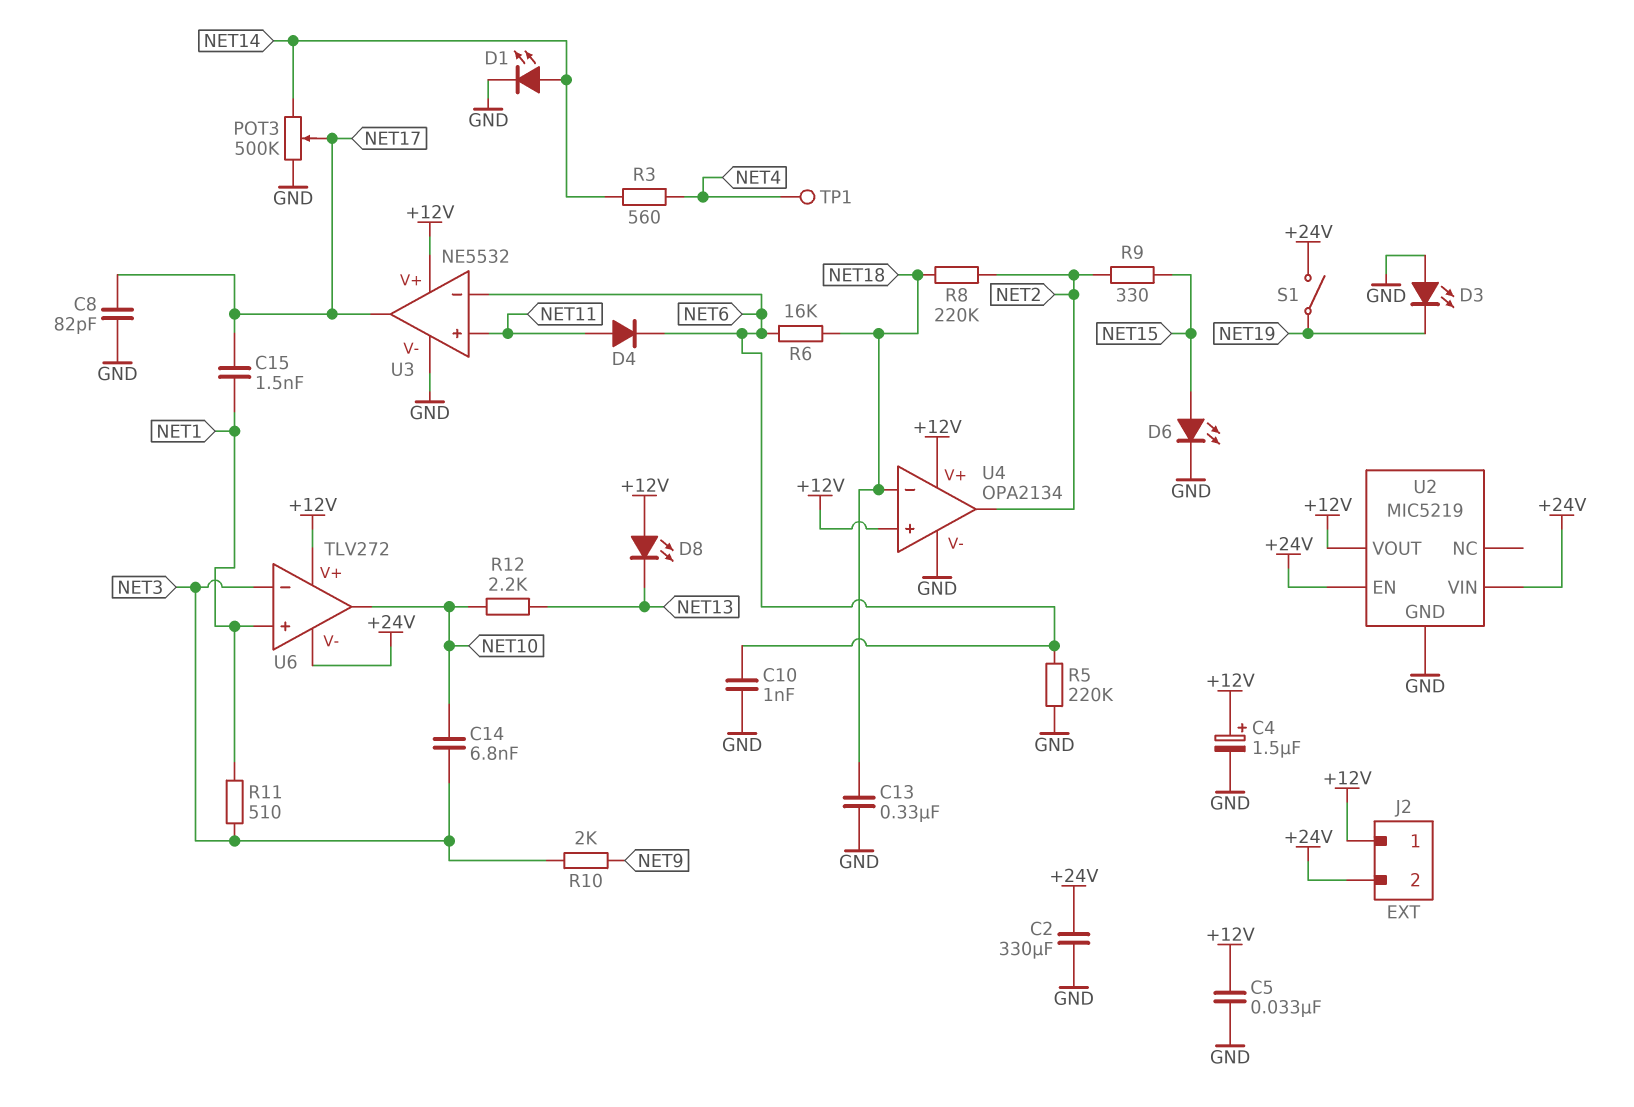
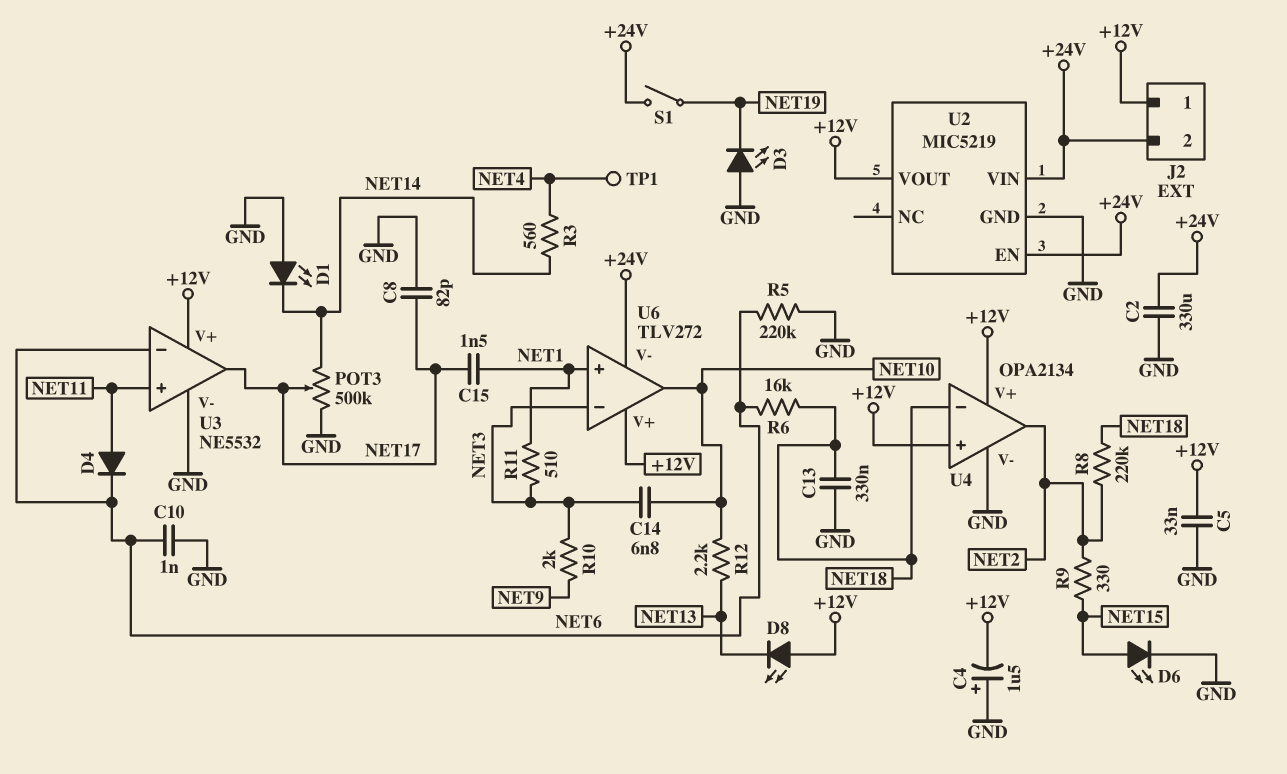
C4: 1.5uF (plus +12V, minus GND) -> 1.5uF (plus GND, minus +12V)
D1: LED (A NET14, K GND) -> LED (A GND, K NET14)

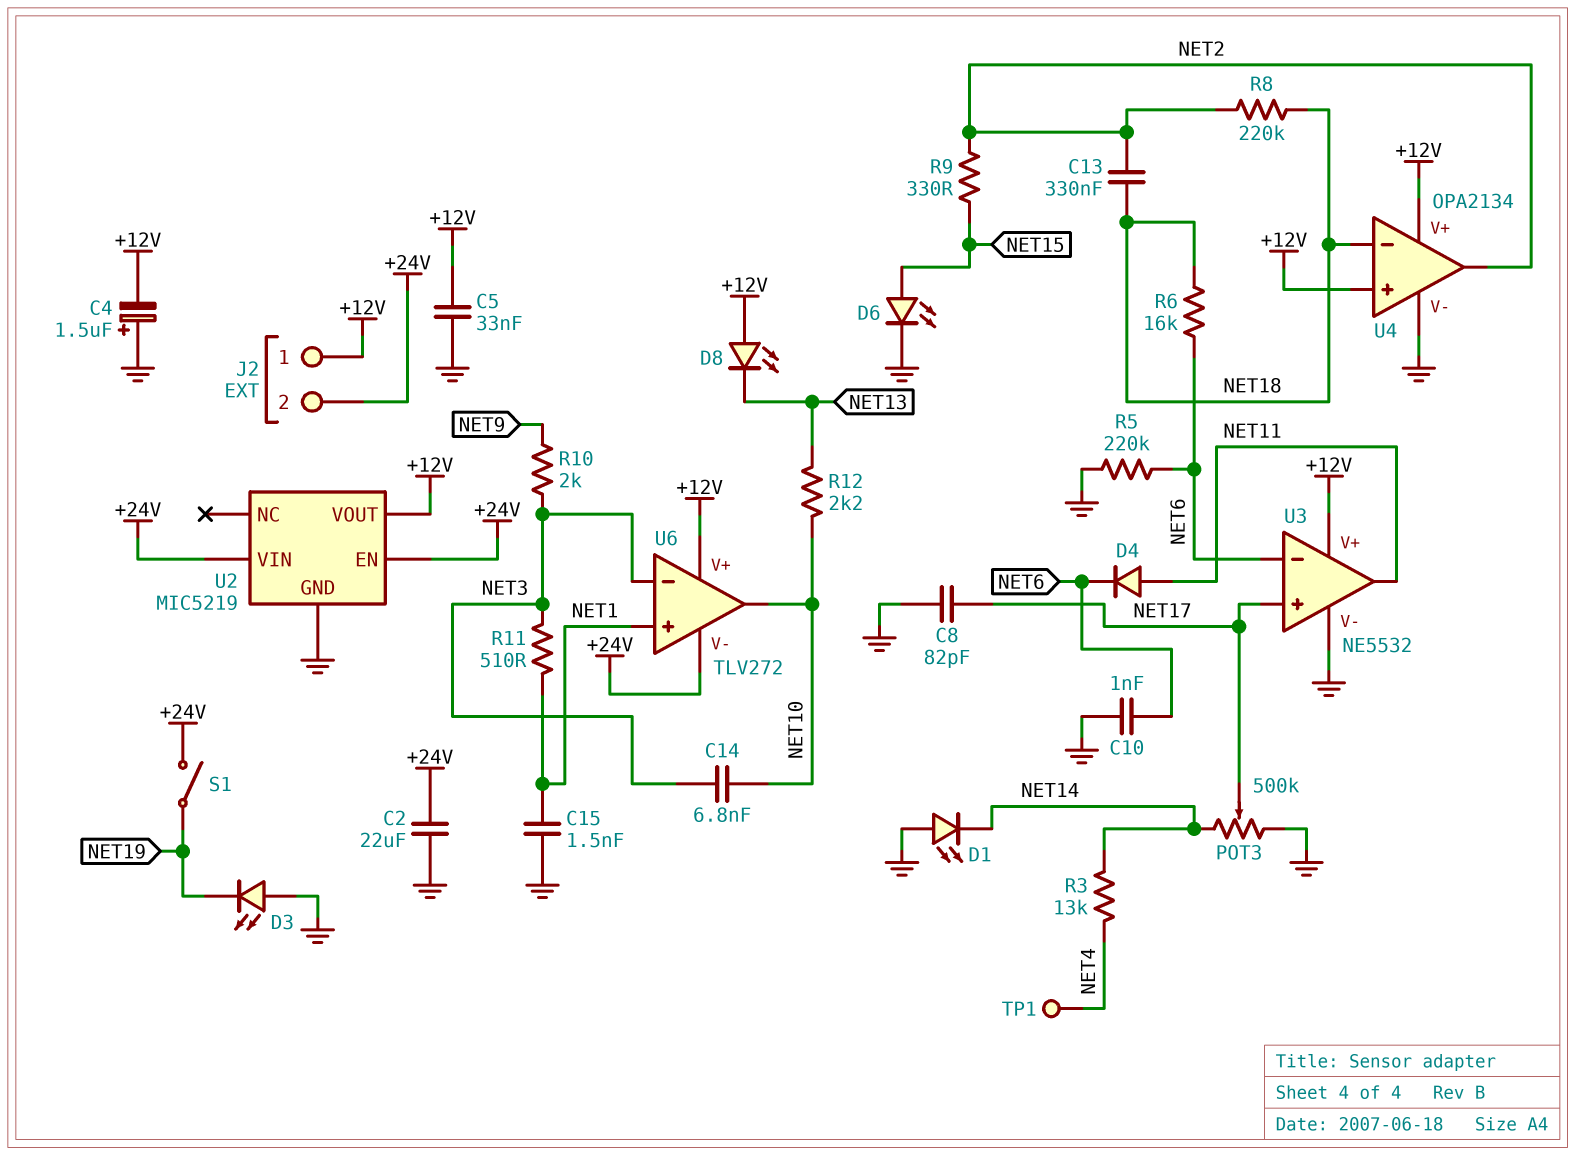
C2: 330uF (+24V, GND) -> 22uF (+24V, GND)
C13: 330nF (GND, NET18) -> 330nF (NET2, NET18)
C15: 1.5nF (NET1, NET17) -> 1.5nF (GND, NET1)
R3: 560 (NET4, NET14) -> 13k (NET4, NET14)
U3 pin in+: NET11 -> NET17
U3 pin out: NET17 -> NET11

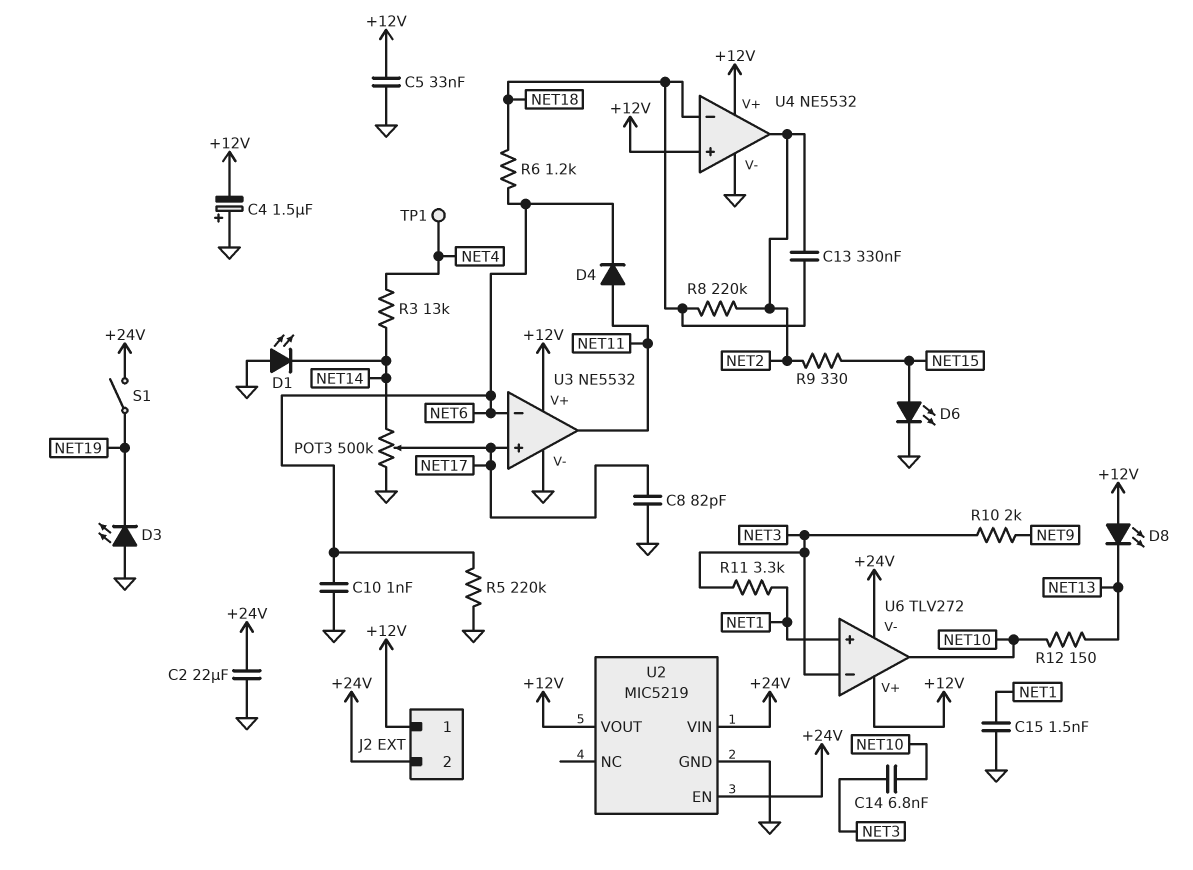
R6: 16k (NET6, NET18) -> 1.2k (NET6, NET18)
R11: 510 (NET1, NET3) -> 3.3k (NET1, NET3)
R12: 2.2k (NET10, NET13) -> 150 (NET10, NET13)
U4: OPA2134 -> NE5532

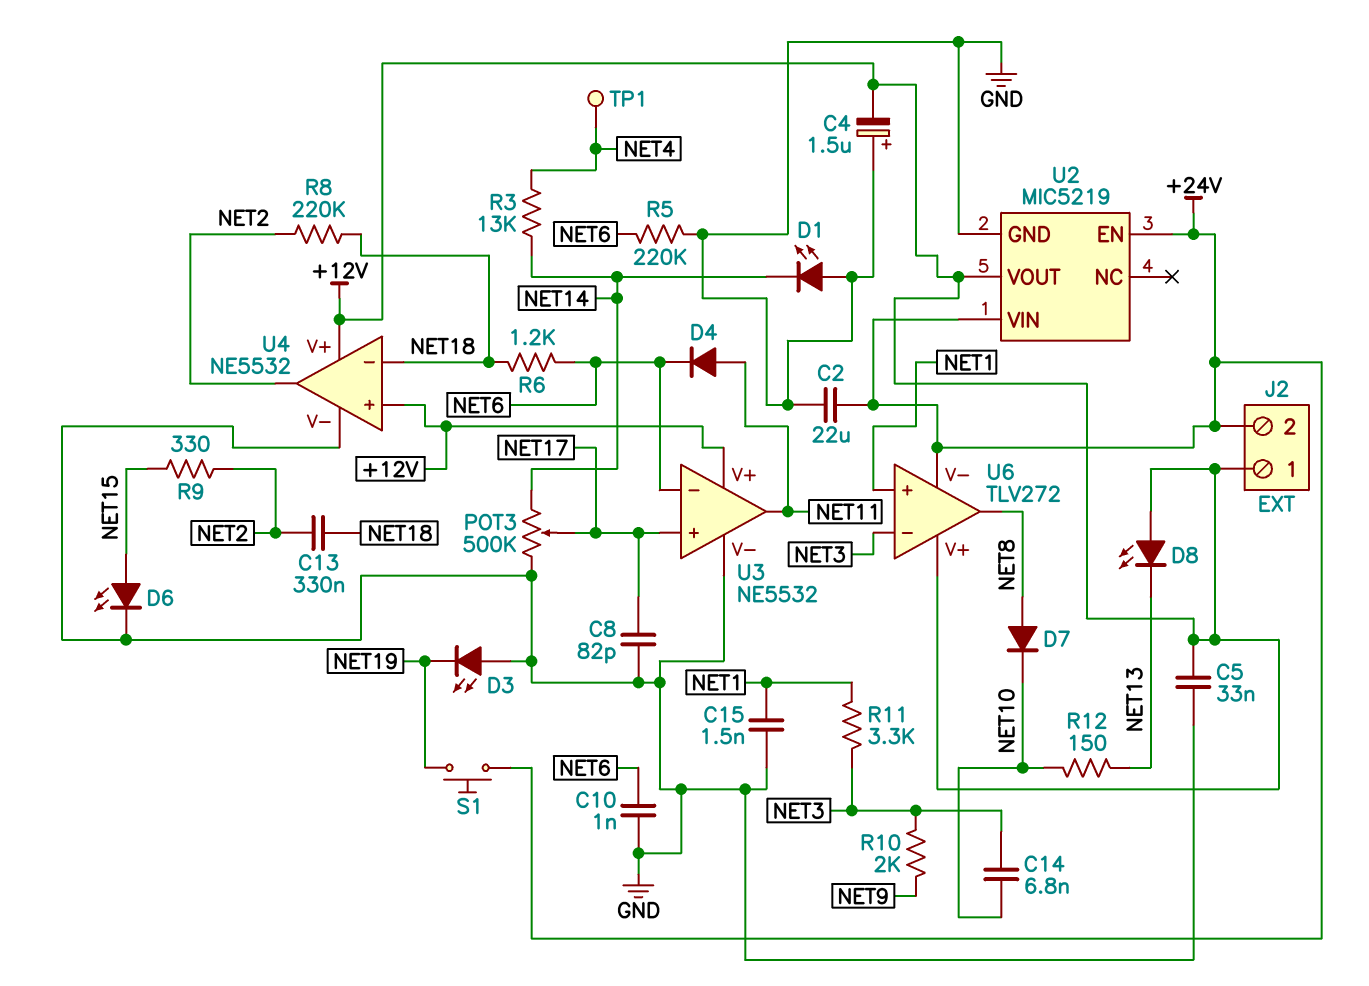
D7: none -> diode (A NET8, K NET10)
S1: switch (+24V, NET19) -> button (+24V, NET19)
U6 pin out: NET10 -> NET8

